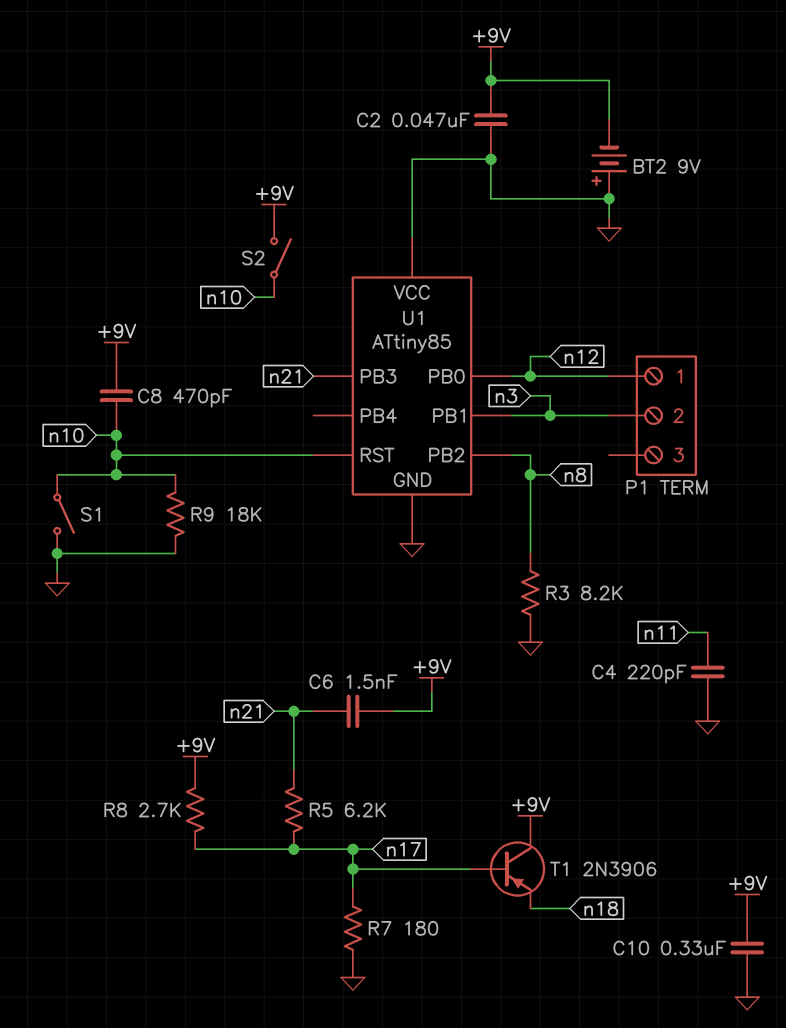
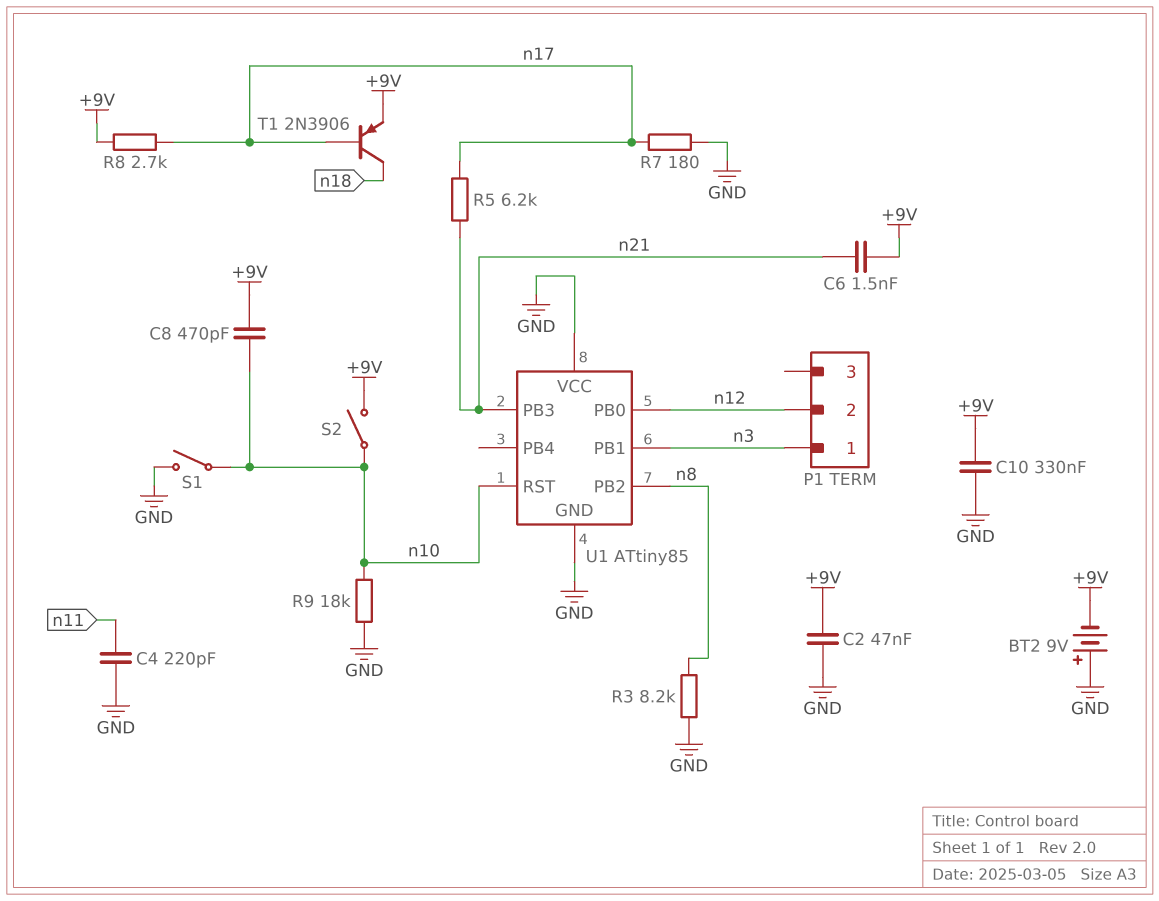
P1 pin 1: n12 -> n3
P1 pin 2: n3 -> n12
T1: PNP 2N3906 (B n17, C +9V, E n18) -> PNP 2N3906 (B n17, C n18, E +9V)

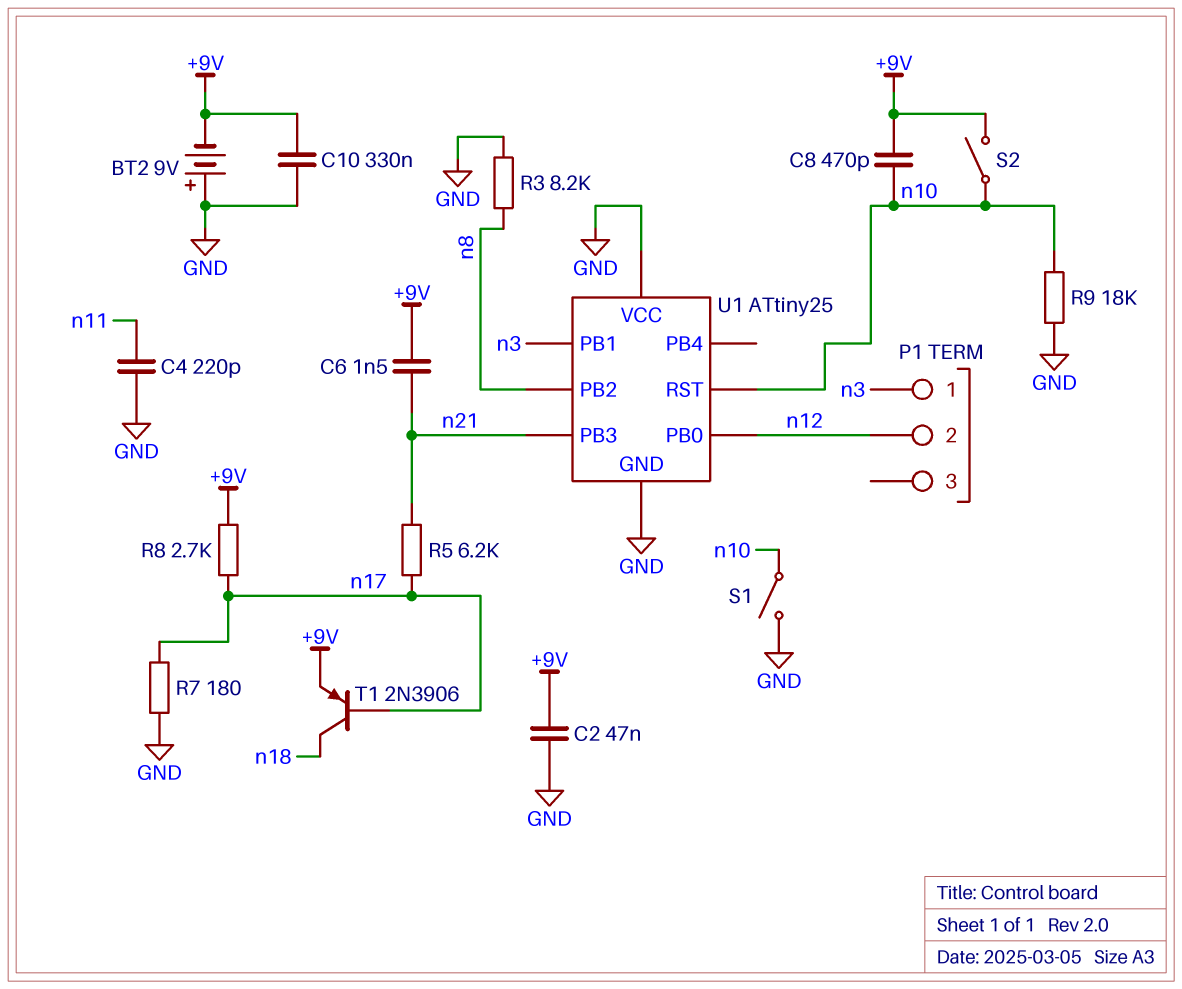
U1: ATtiny85 -> ATtiny25

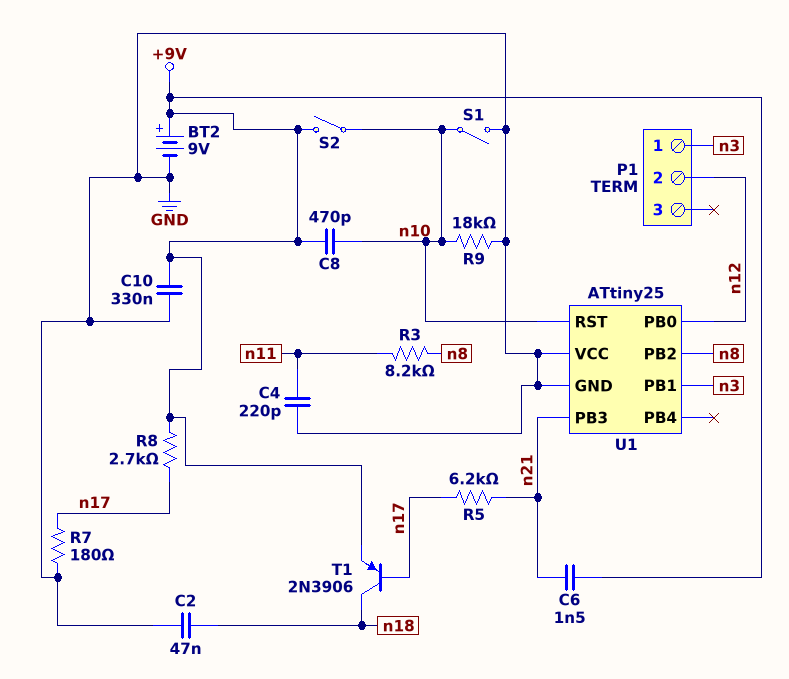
BT2: 9V (plus GND, minus +9V) -> 9V (plus +9V, minus GND)
C2: 47nF (+9V, GND) -> 47nF (GND, n18)
R3: 8.2k (GND, n8) -> 8.2k (n8, n11)

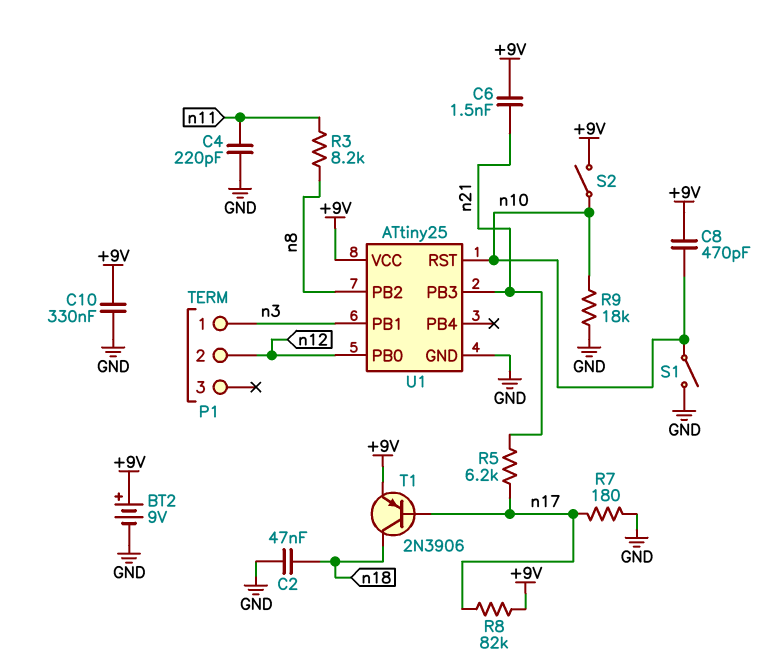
R8: 2.7k (+9V, n17) -> 82k (+9V, n17)
U1 pin VCC: GND -> +9V

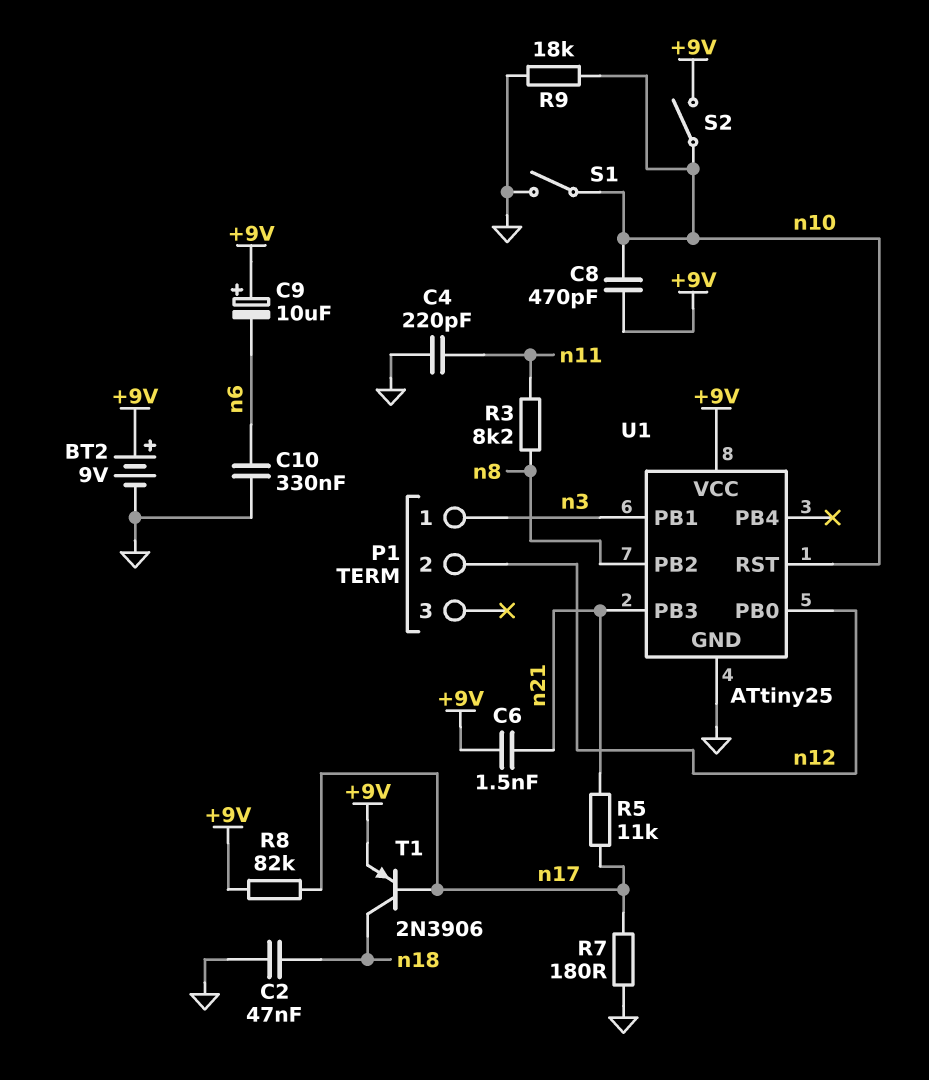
C9: none -> 10uF (plus +9V, minus n6)
C10: 330nF (+9V, GND) -> 330nF (GND, n6)
R5: 6.2k (n17, n21) -> 11k (n17, n21)

